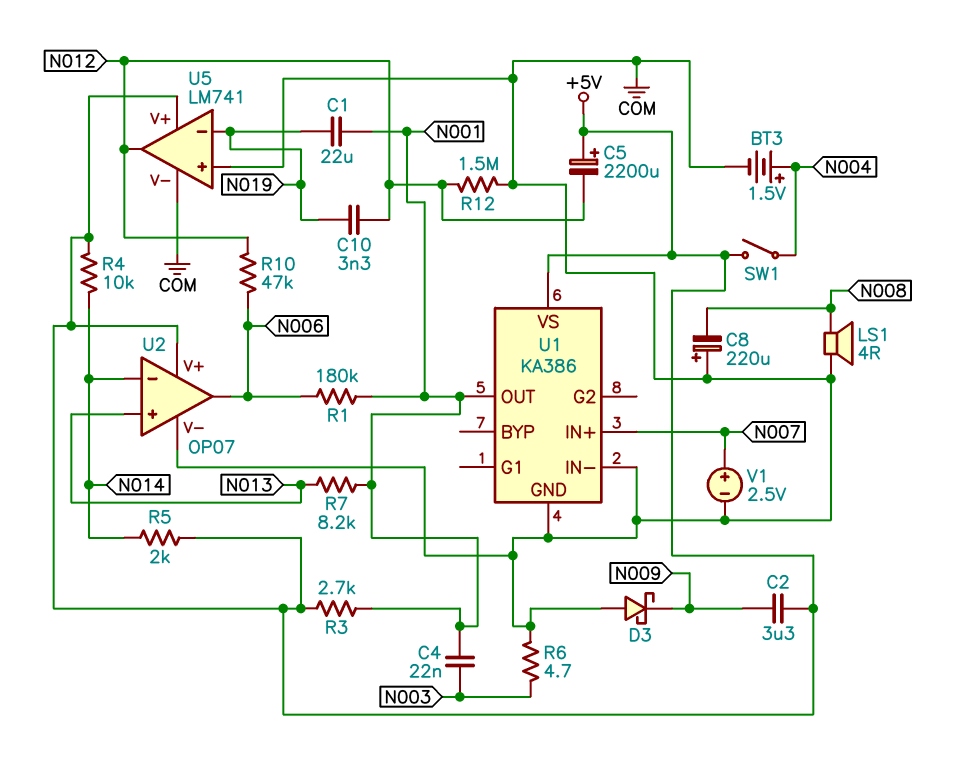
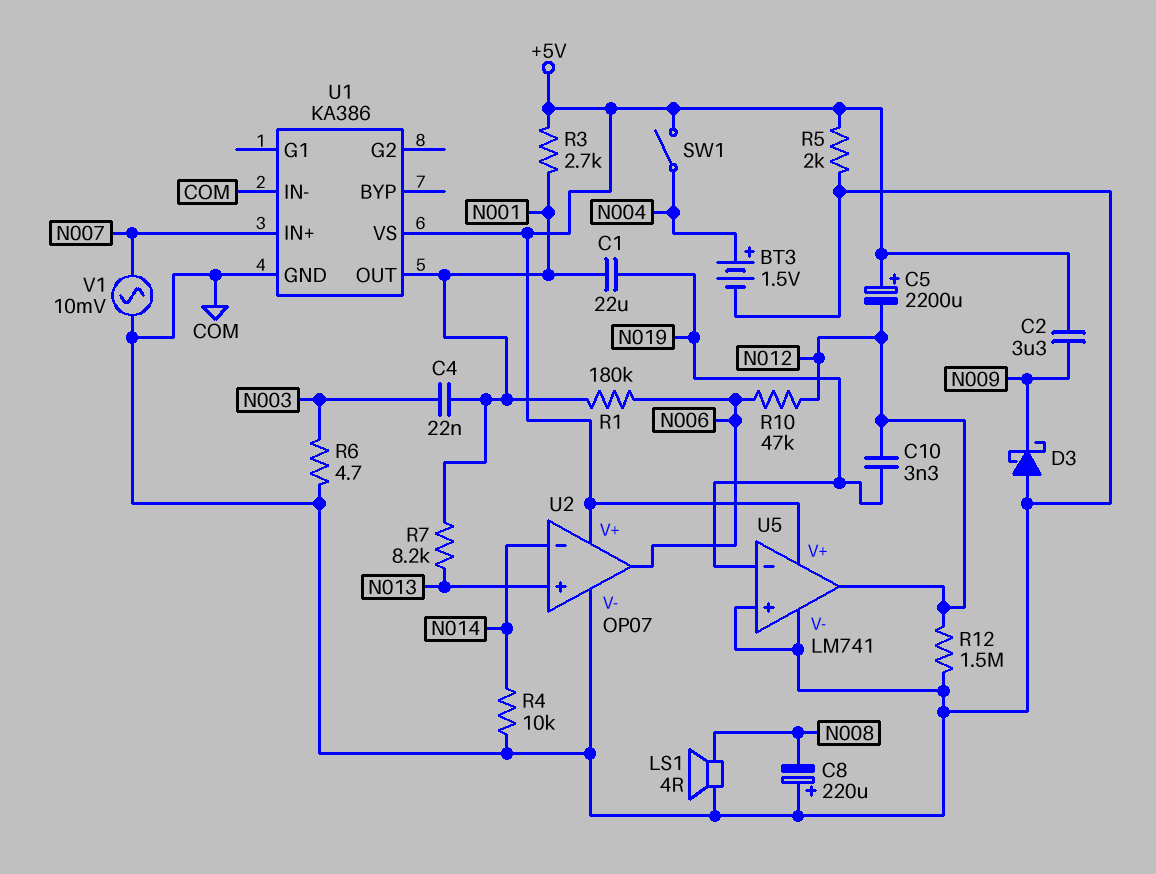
R4: 10k (+5V, N014) -> 10k (COM, N014)
R5: 2k (+5V, N014) -> 2k (+5V, COM)
V1: 2.5V (plus N007, minus COM) -> AC 10mV (COM, N007)

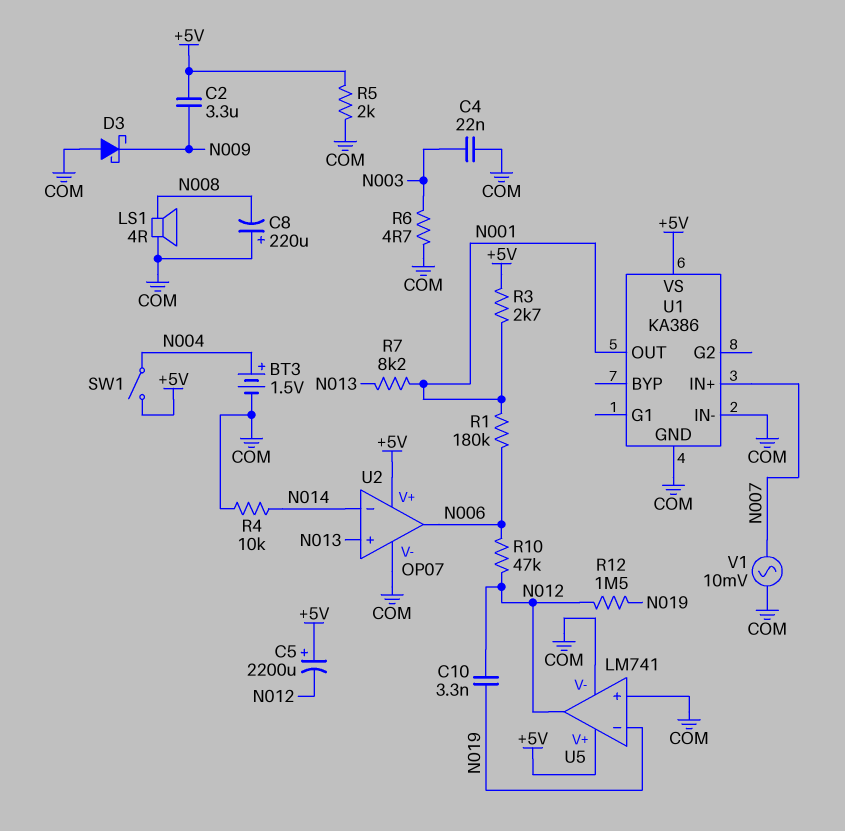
C1: 22uF (N001, N019) -> none
C4: 22nF (N001, N003) -> 22nF (COM, N003)
R12: 1.5M (COM, N012) -> 1.5M (N012, N019)

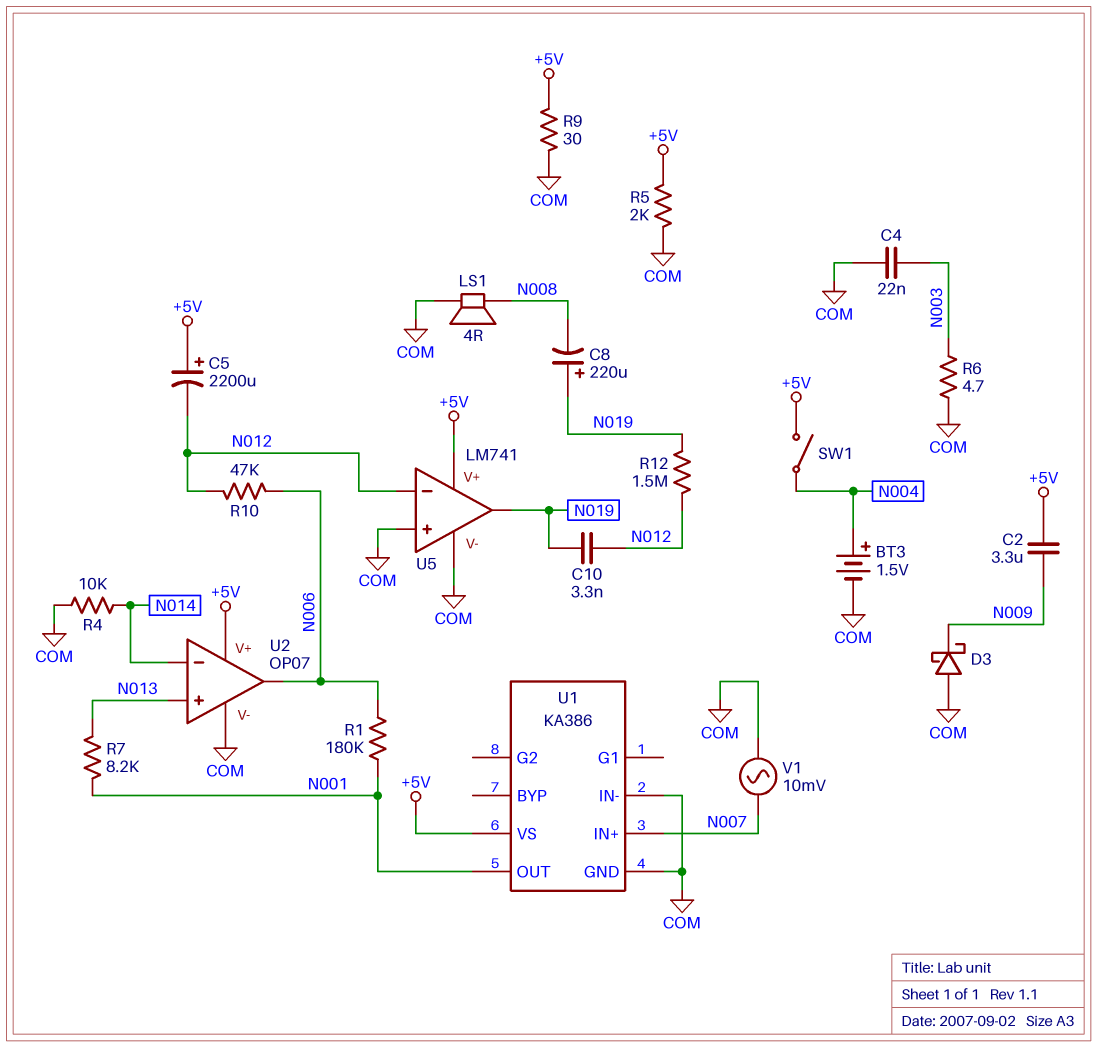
C8: 220uF (plus COM, minus N008) -> 220uF (plus N019, minus N008)
R3: 2.7k (+5V, N001) -> none
R9: none -> 30 (+5V, COM)
U5 pin in-: N019 -> N012
U5 pin out: N012 -> N019

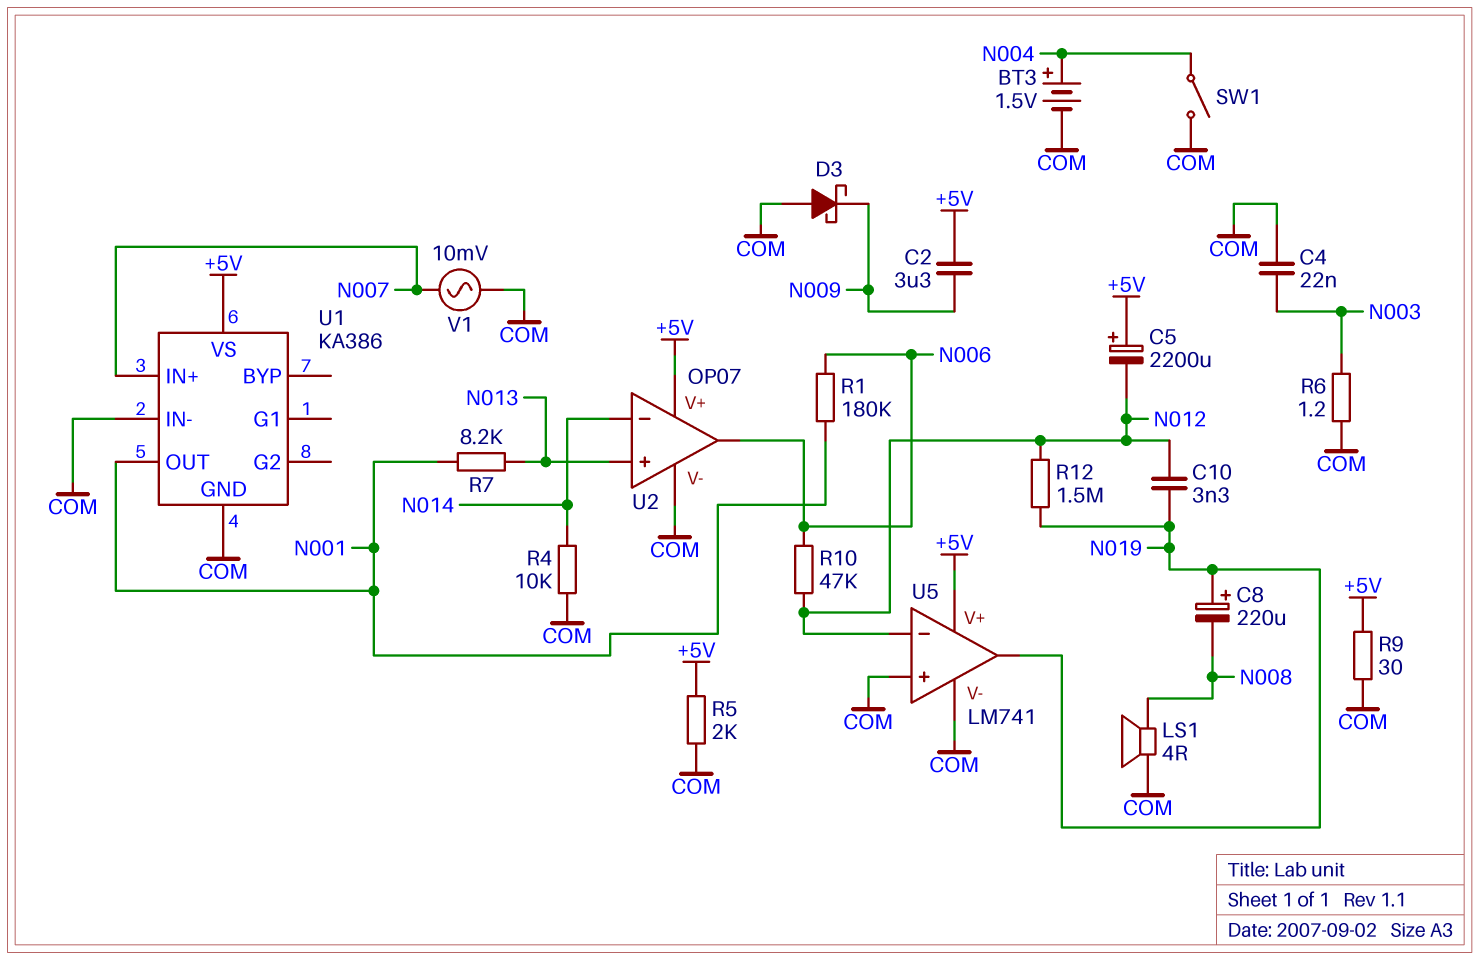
R6: 4.7 (COM, N003) -> 1.2 (COM, N003)
SW1: switch (+5V, N004) -> switch (COM, N004)

